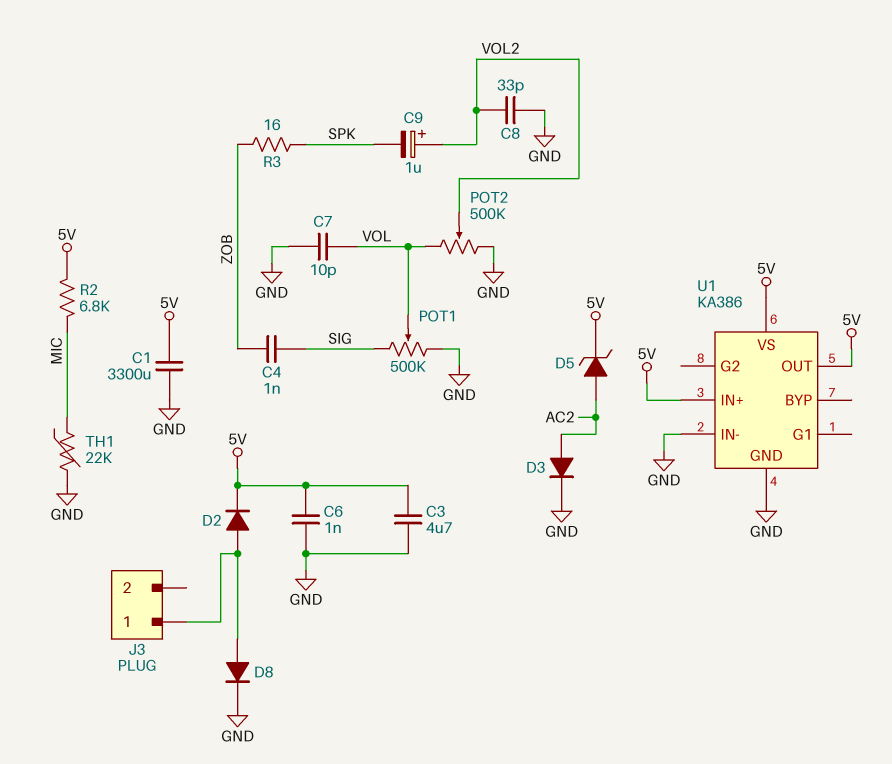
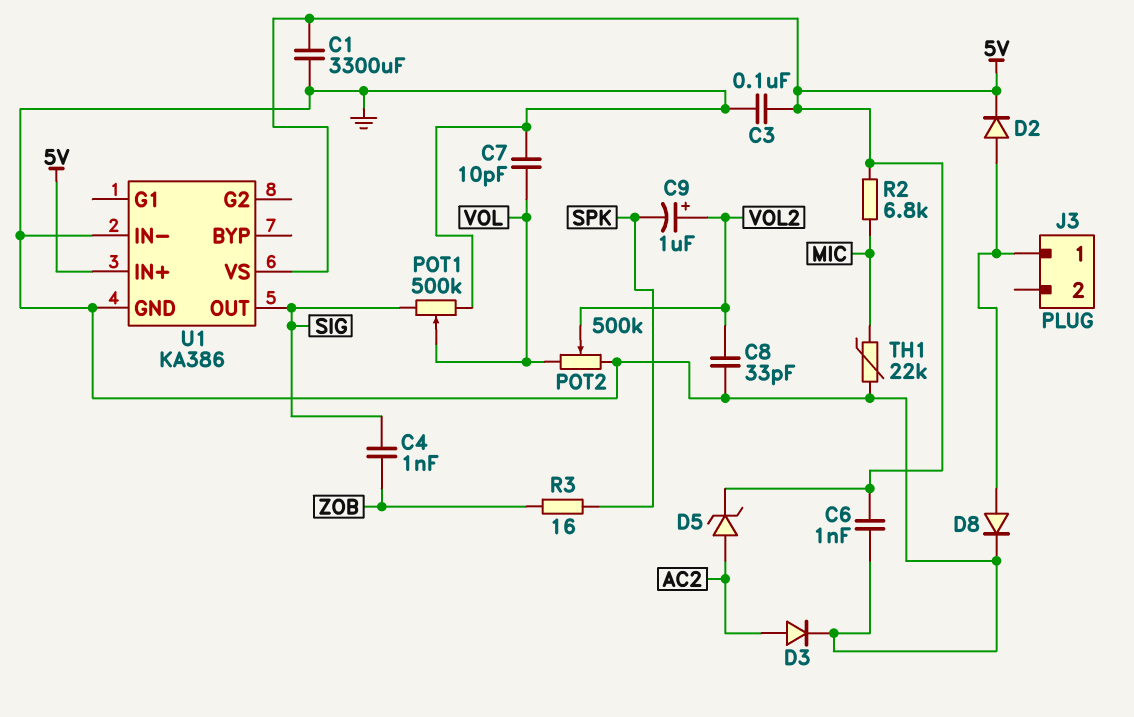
C3: 4.7uF (5V, GND) -> 100nF (5V, GND)
U1 pin OUT: 5V -> SIG

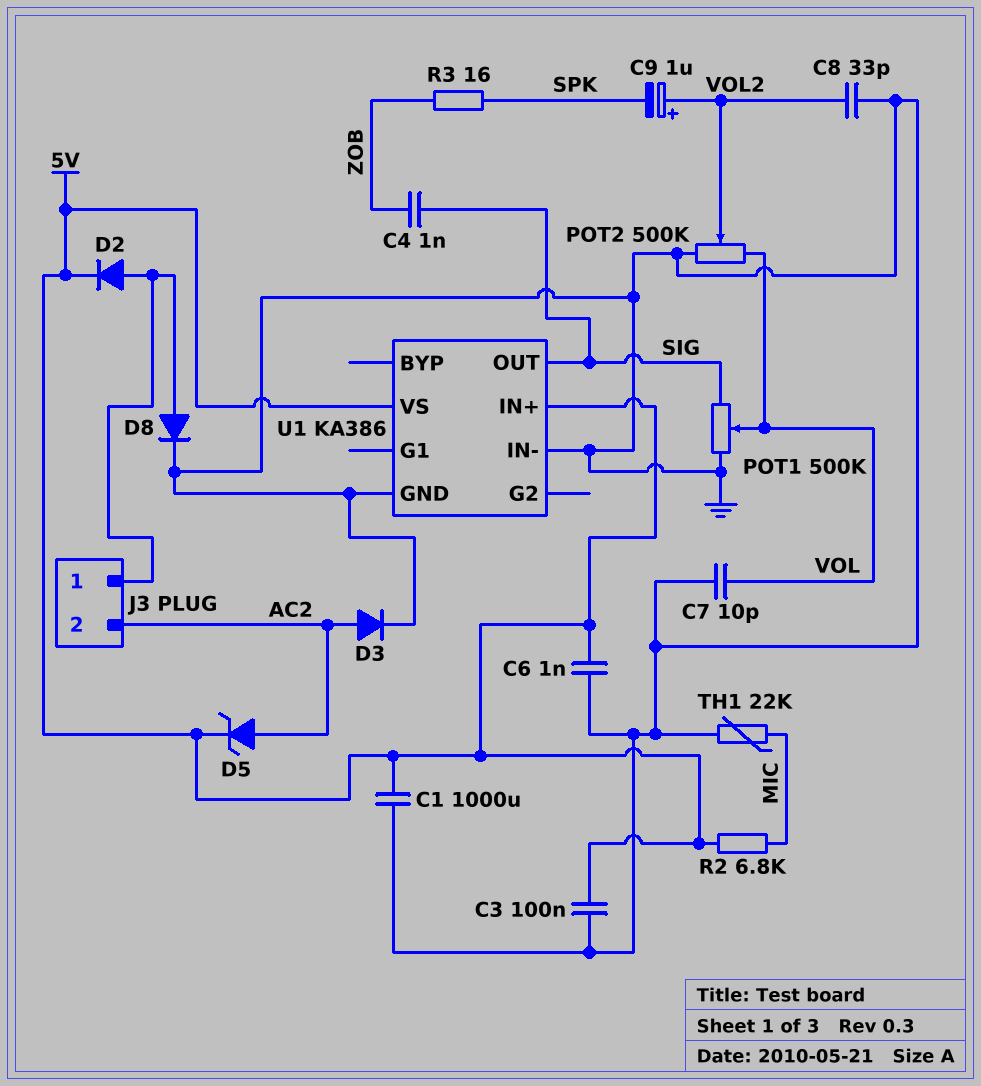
C1: 3300uF (5V, GND) -> 1000uF (5V, GND)
J3 pin 2: none -> AC2

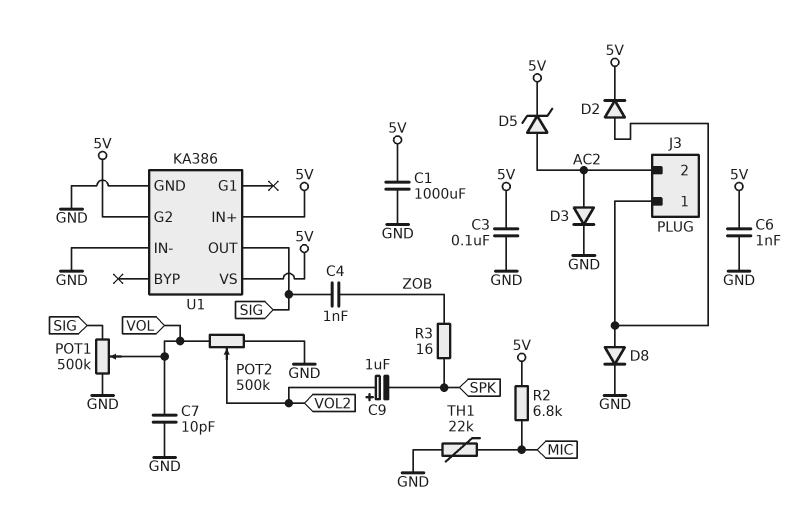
C8: 33pF (GND, VOL2) -> none
U1 pin G2: none -> 5V

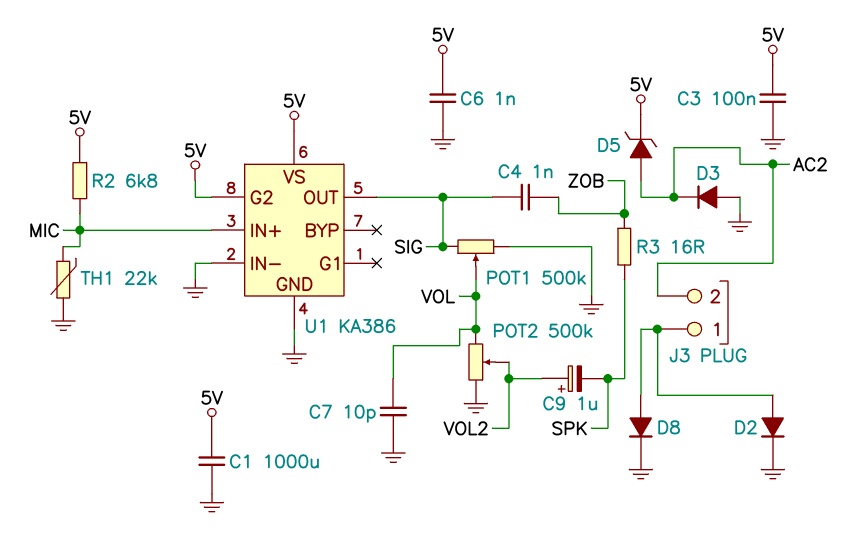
D2: diode (A J3/1, K 5V) -> diode (A J3/1, K GND)
D3: diode (A AC2, K GND) -> diode (A GND, K AC2)
U1 pin IN+: 5V -> MIC

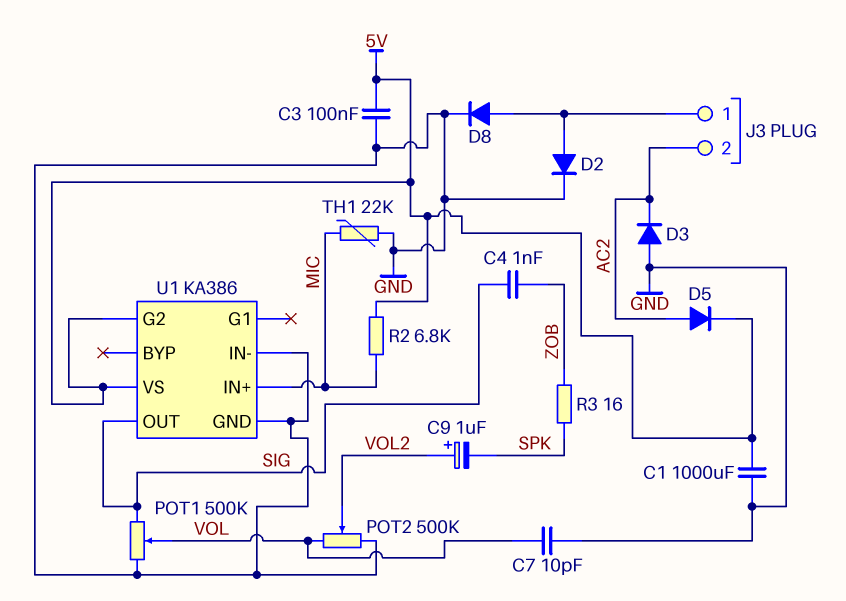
C6: 1nF (5V, GND) -> none
D5: zener (A AC2, K 5V) -> diode (A AC2, K 5V)

